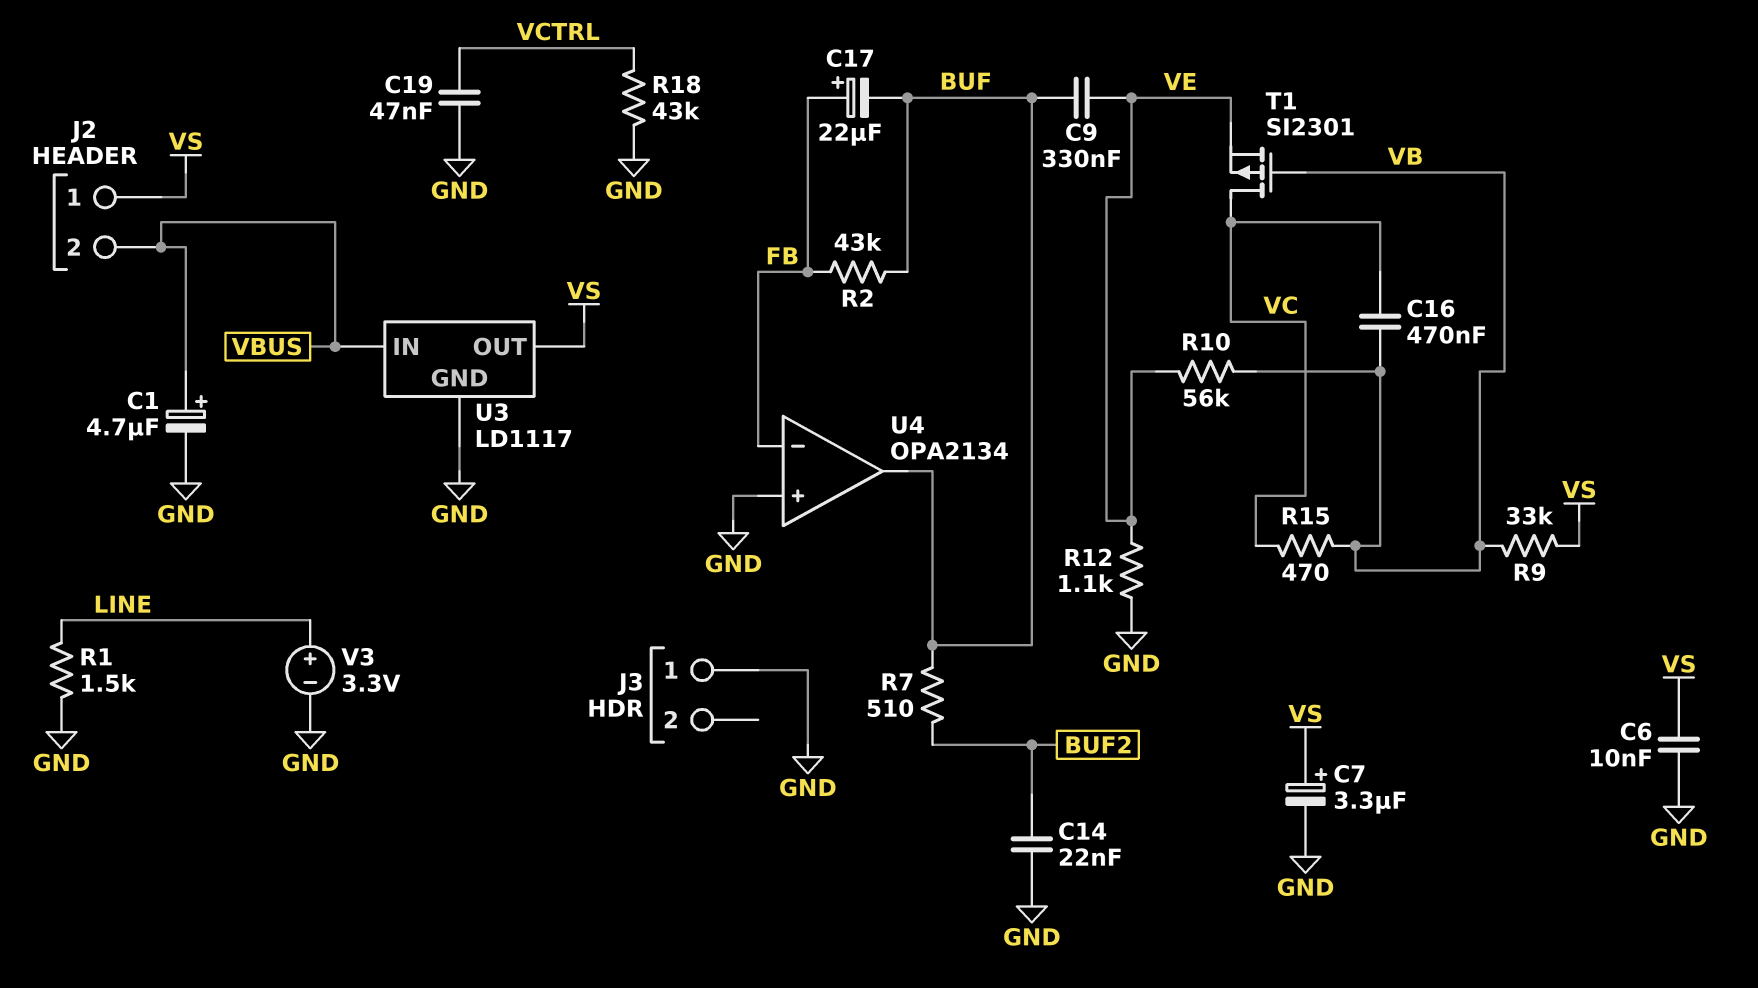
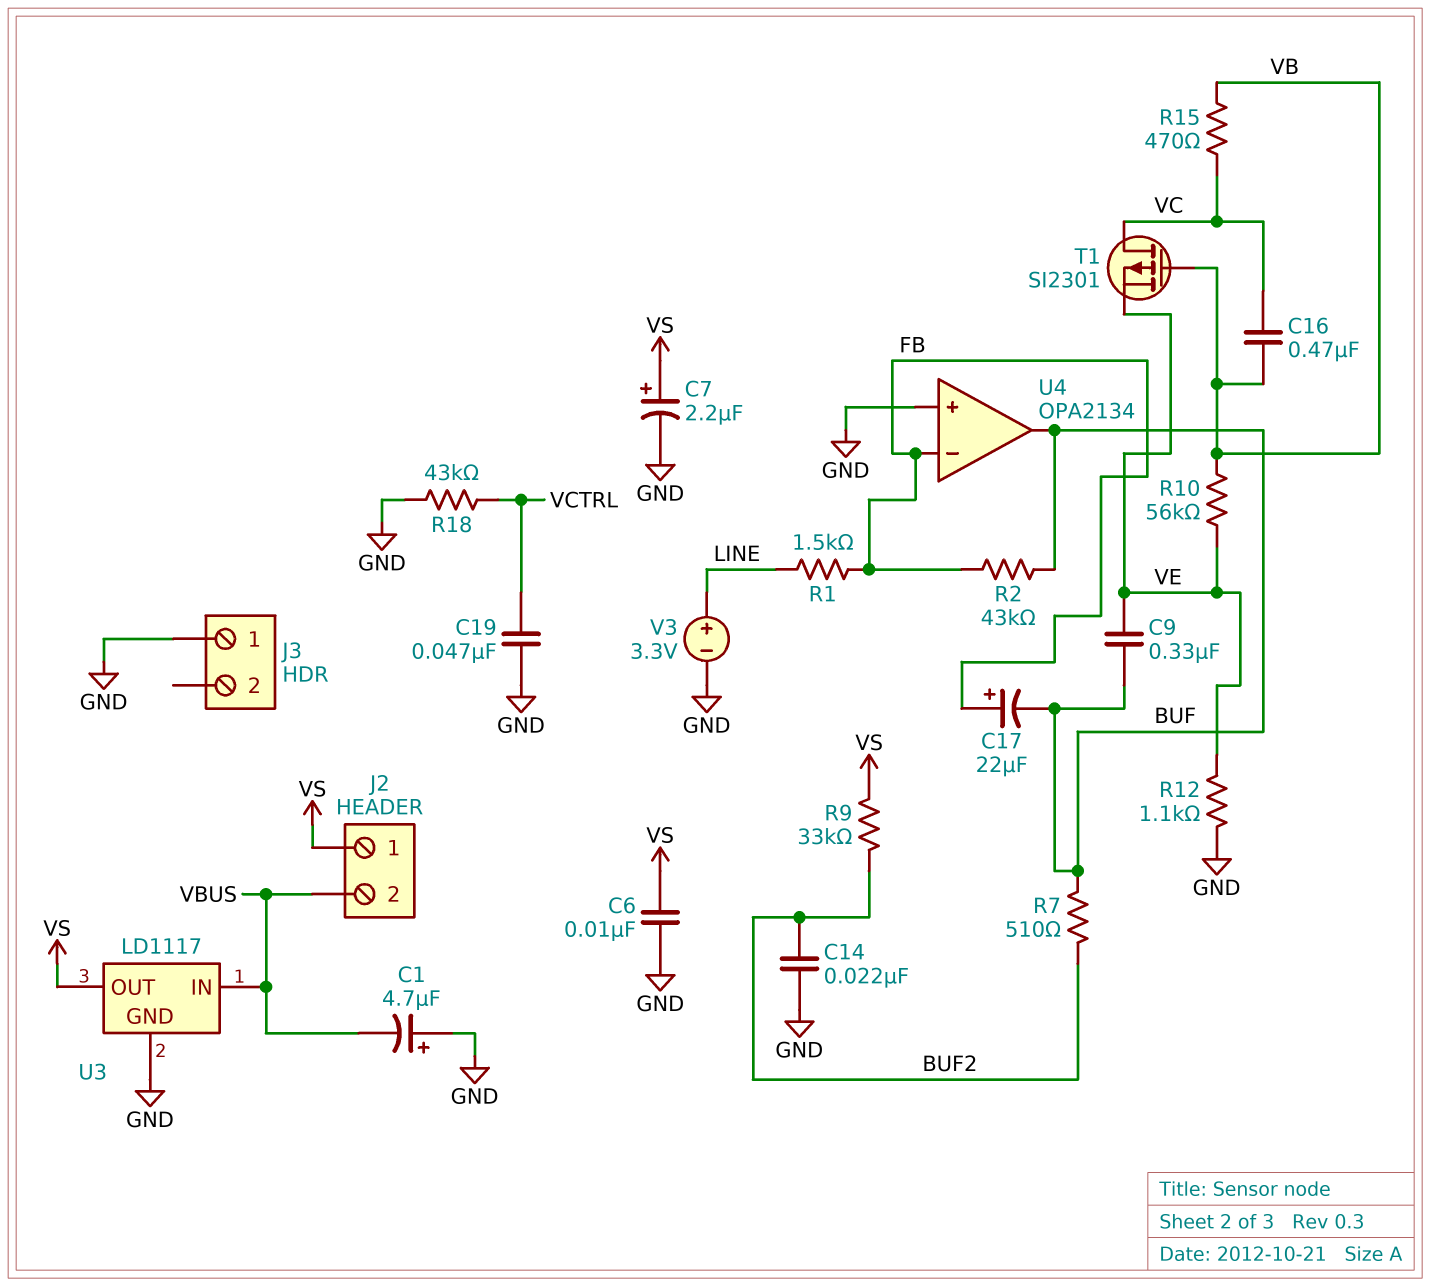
C1: 4.7uF (plus VBUS, minus GND) -> 4.7uF (plus GND, minus VBUS)
C7: 3.3uF (plus VS, minus GND) -> 2.2uF (plus VS, minus GND)
R1: 1.5k (GND, LINE) -> 1.5k (FB, LINE)
R9: 33k (VB, VS) -> 33k (BUF2, VS)

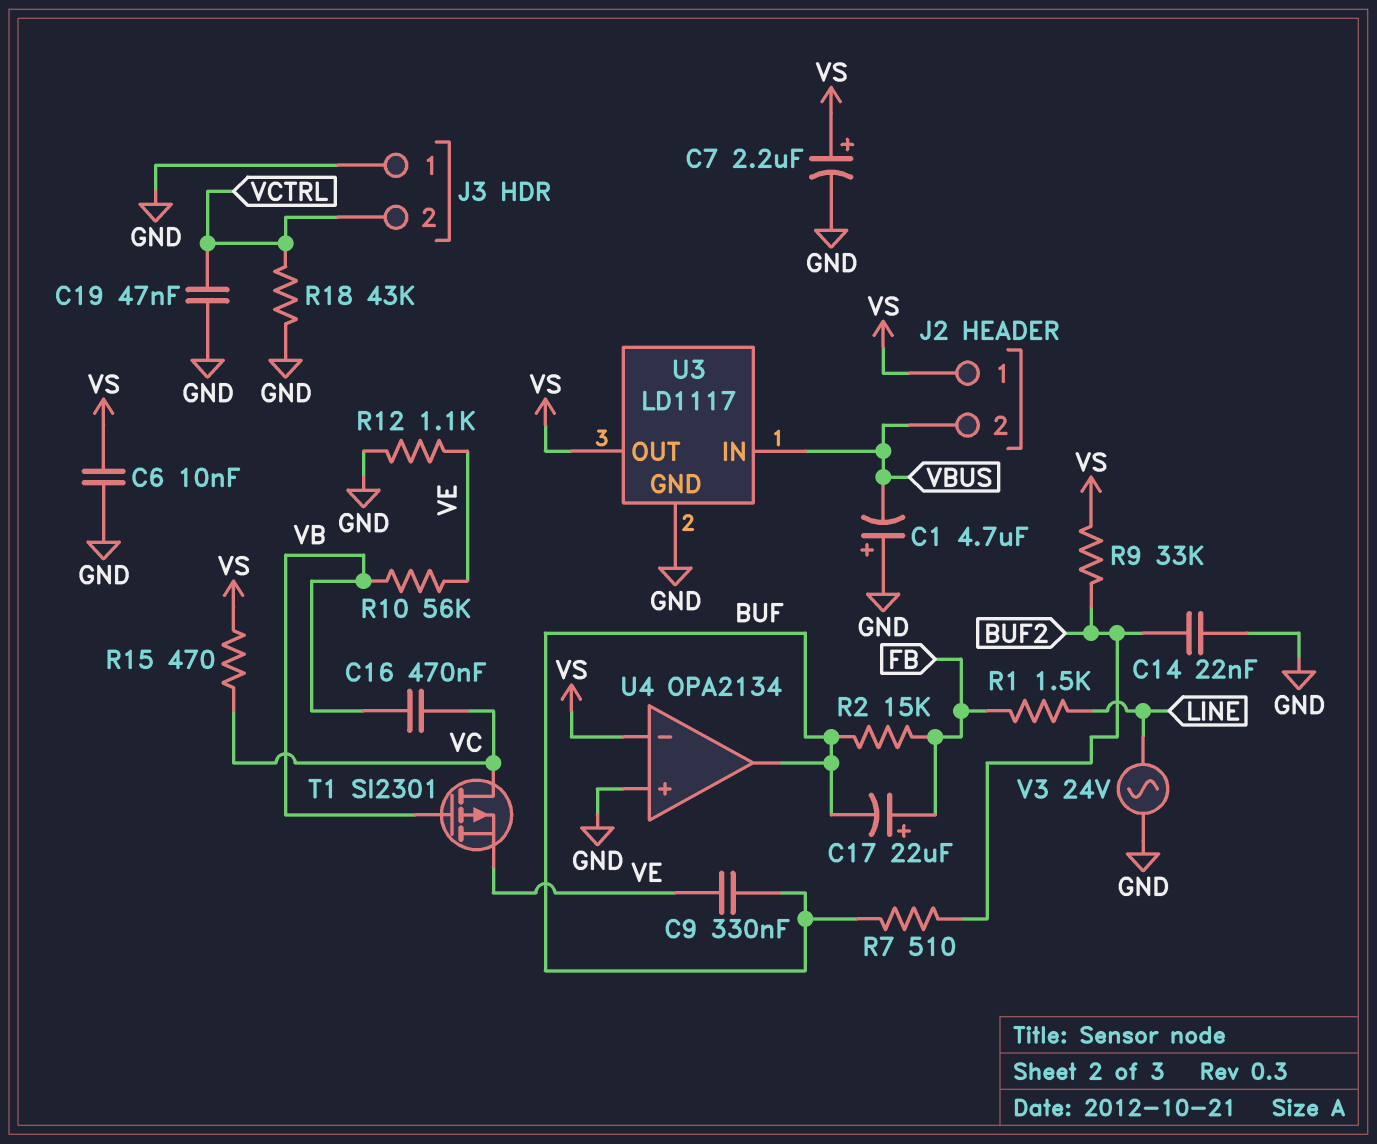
J3 pin 2: none -> VCTRL
R2: 43k (BUF, FB) -> 15k (BUF, FB)
R15: 470 (VB, VC) -> 470 (VC, VS)
U4 pin in-: FB -> VS
V3: 3.3V (plus LINE, minus GND) -> AC 24V (GND, LINE)

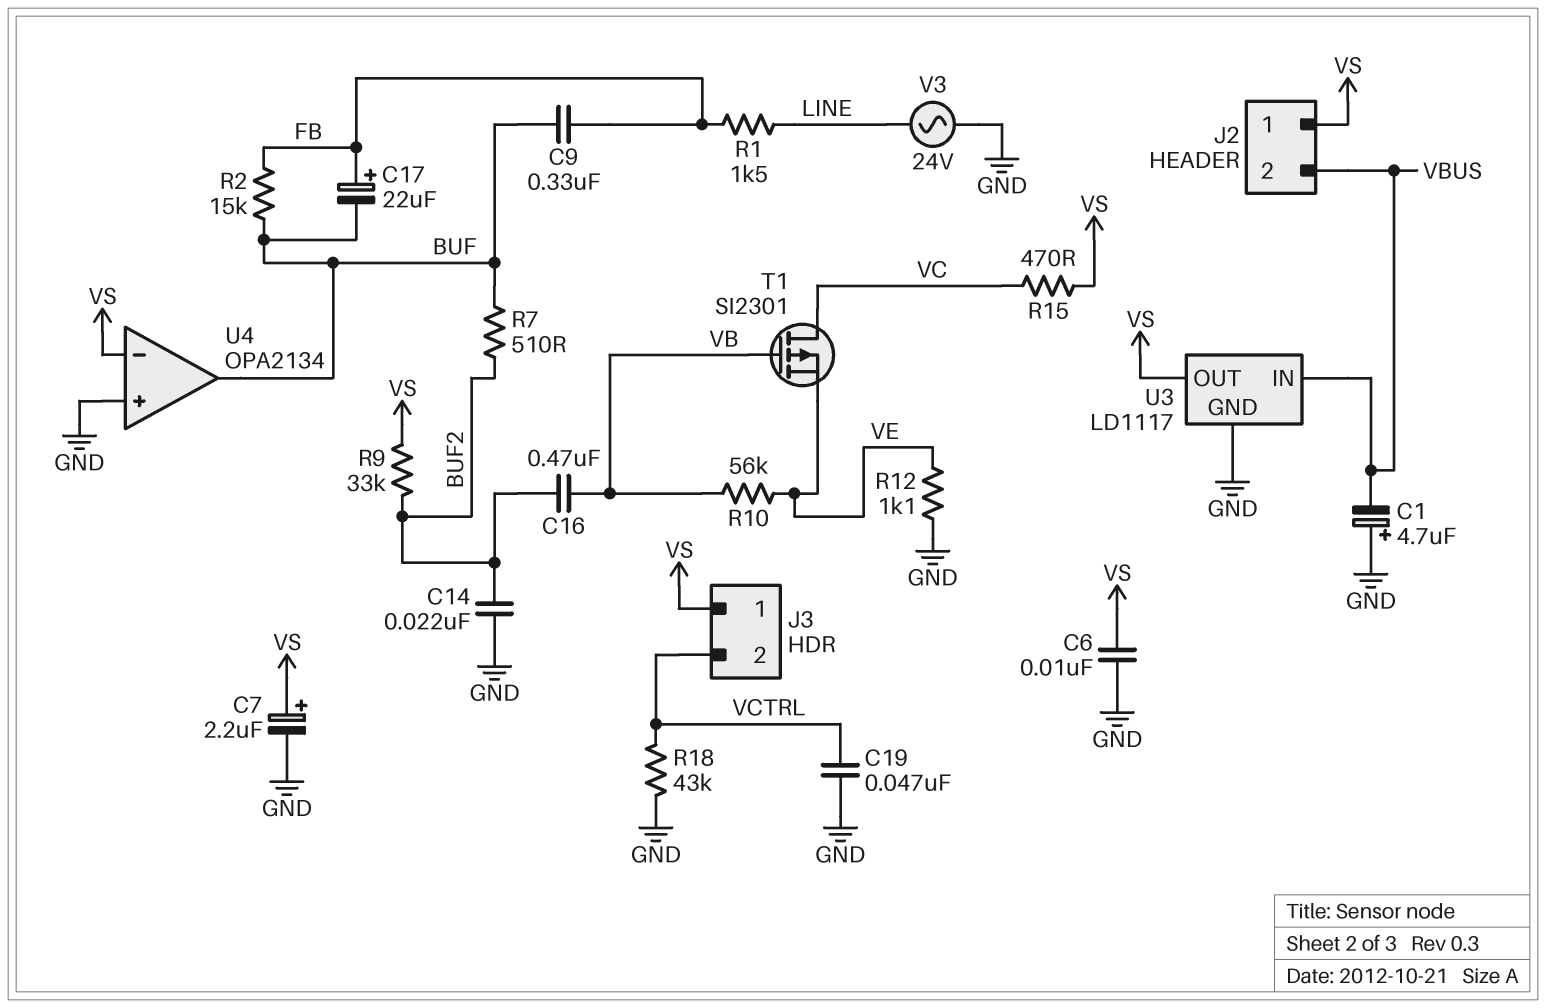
C9: 330nF (BUF, VE) -> 330nF (BUF, FB)
C16: 470nF (VB, VC) -> 470nF (BUF2, VB)
J3 pin 1: GND -> VS

